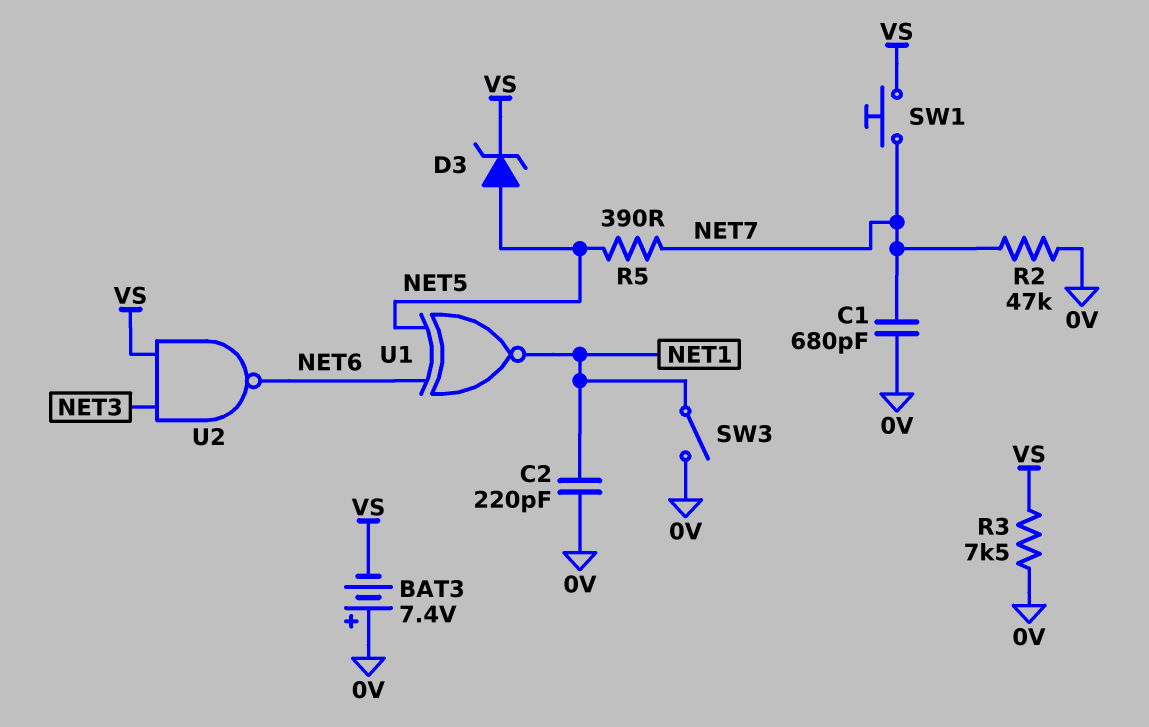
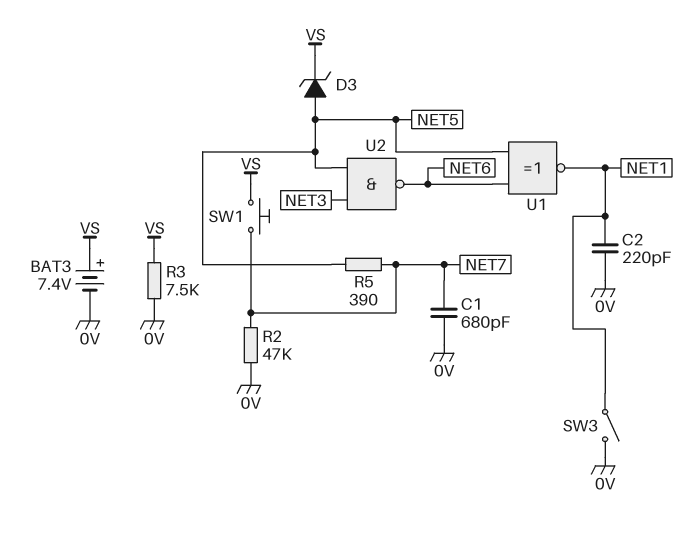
BAT3: 7.4V (plus 0V, minus VS) -> 7.4V (plus VS, minus 0V)
U2: NAND (in NET3, in VS, out NET6) -> NAND (in NET3, in NET5, out NET6)

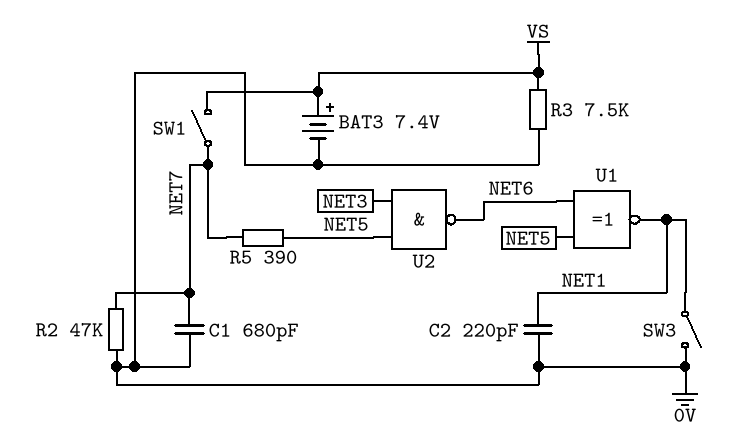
D3: zener (A NET5, K VS) -> none
SW1: button (NET7, VS) -> switch (NET7, VS)

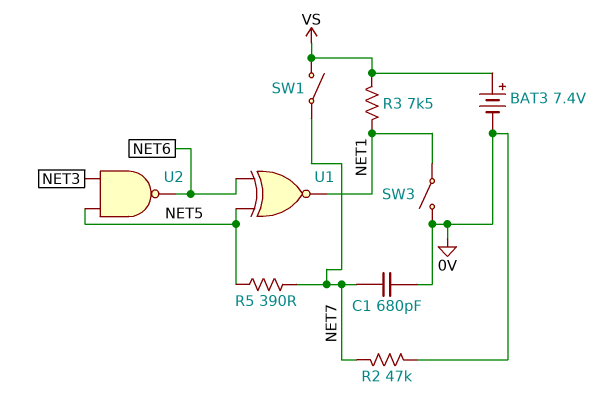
C2: 220pF (0V, NET1) -> none
R3: 7.5k (0V, VS) -> 7.5k (NET1, VS)

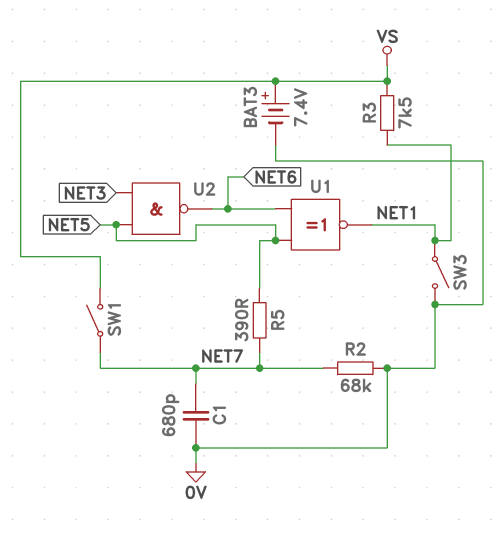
R2: 47k (0V, NET7) -> 68k (0V, NET7)

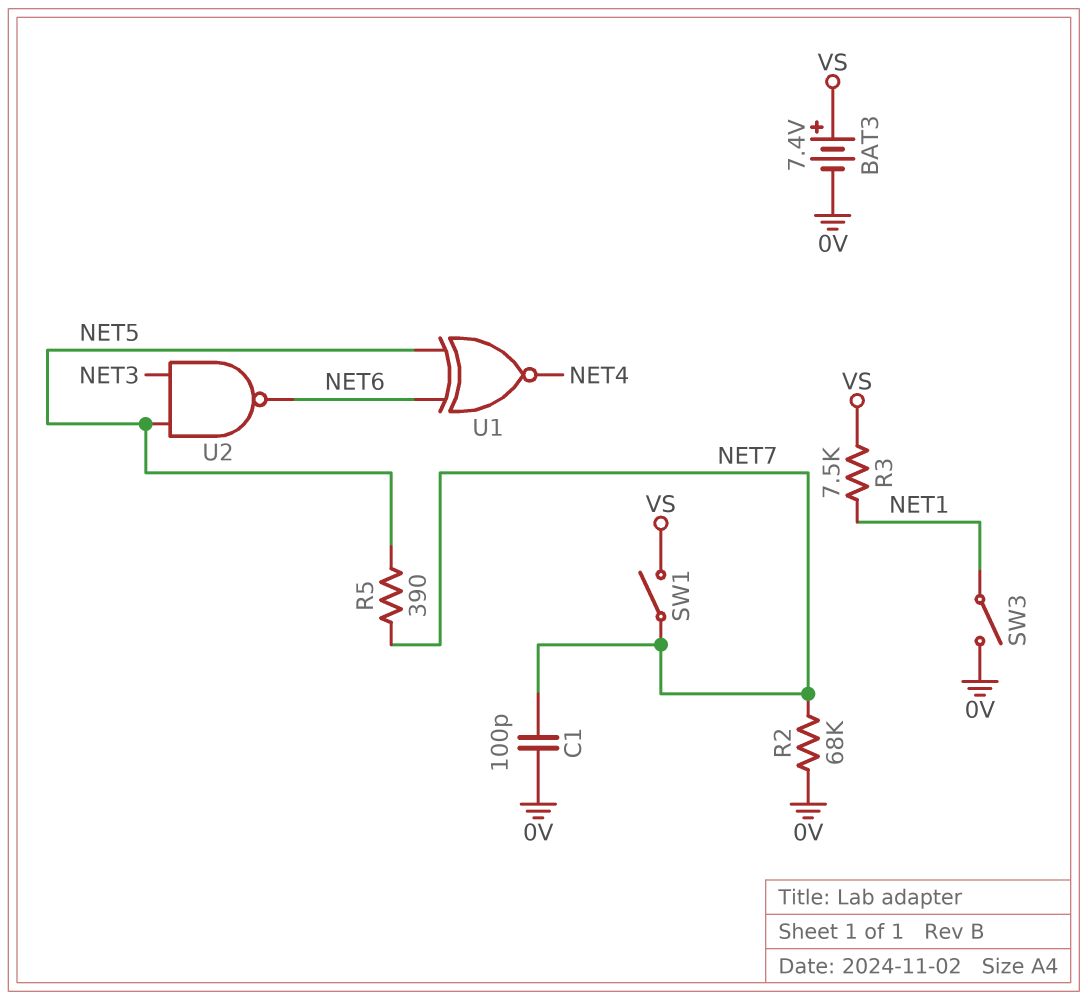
C1: 680pF (0V, NET7) -> 100pF (0V, NET7)
U1: XNOR (in NET5, in NET6, out NET1) -> XNOR (in NET5, in NET6, out NET4)

